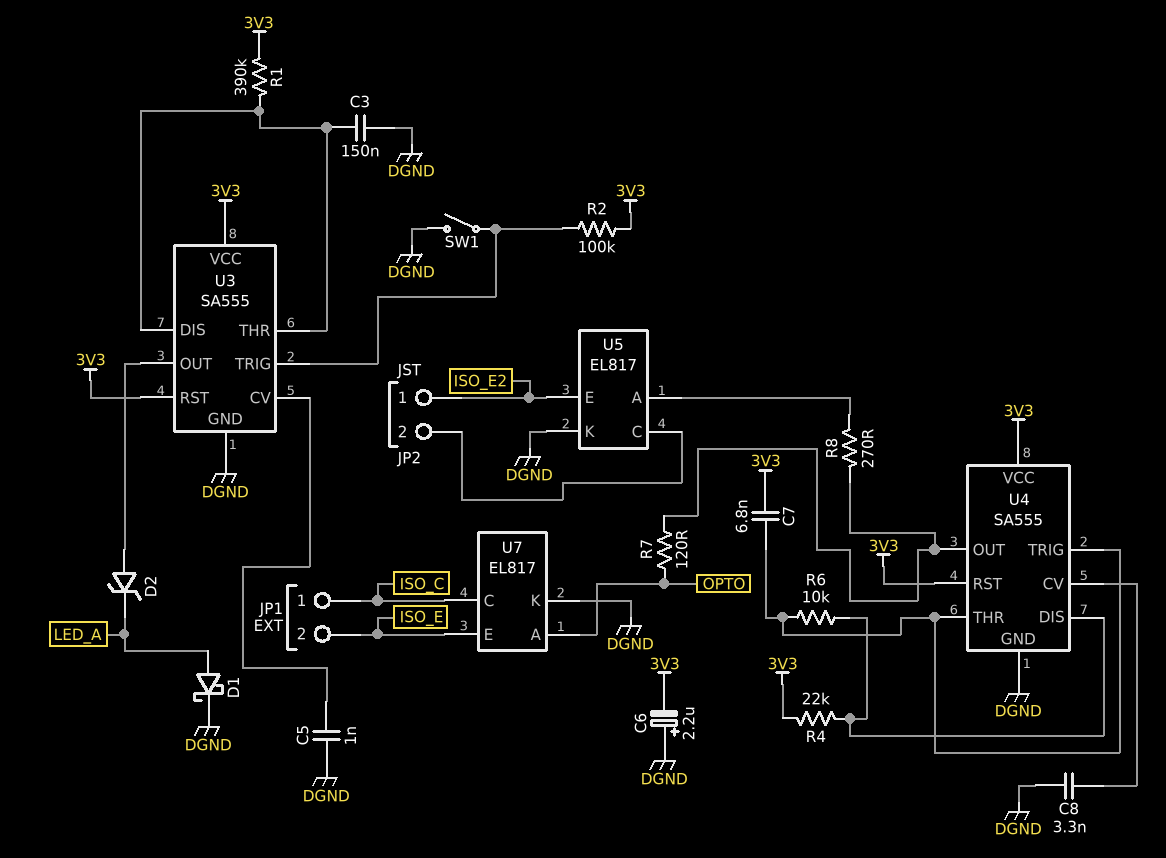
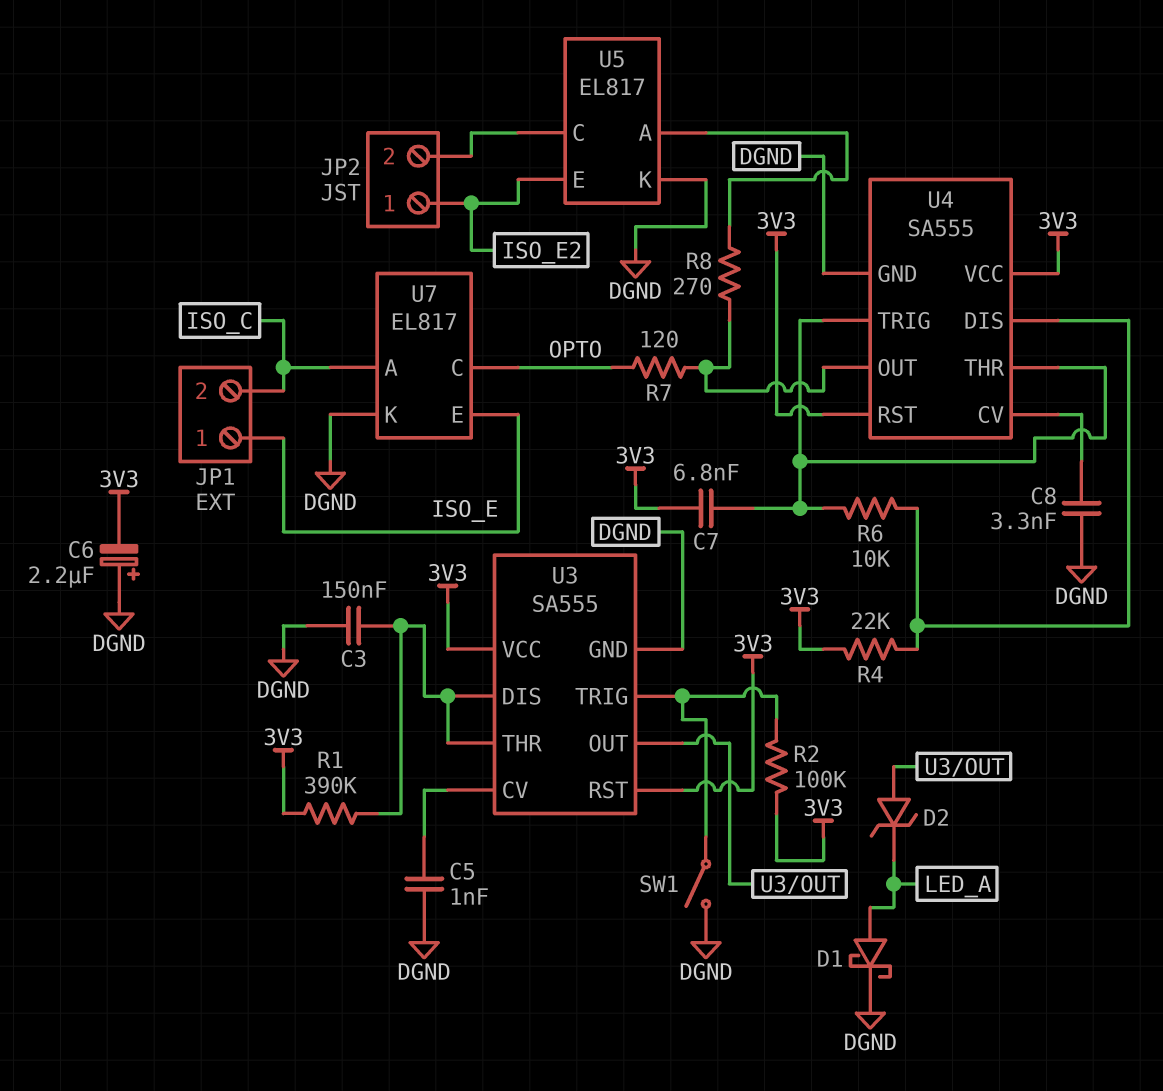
JP1 pin 1: ISO_C -> ISO_E
JP1 pin 2: ISO_E -> ISO_C
U7 pin A: OPTO -> ISO_C
U7 pin C: ISO_C -> OPTO

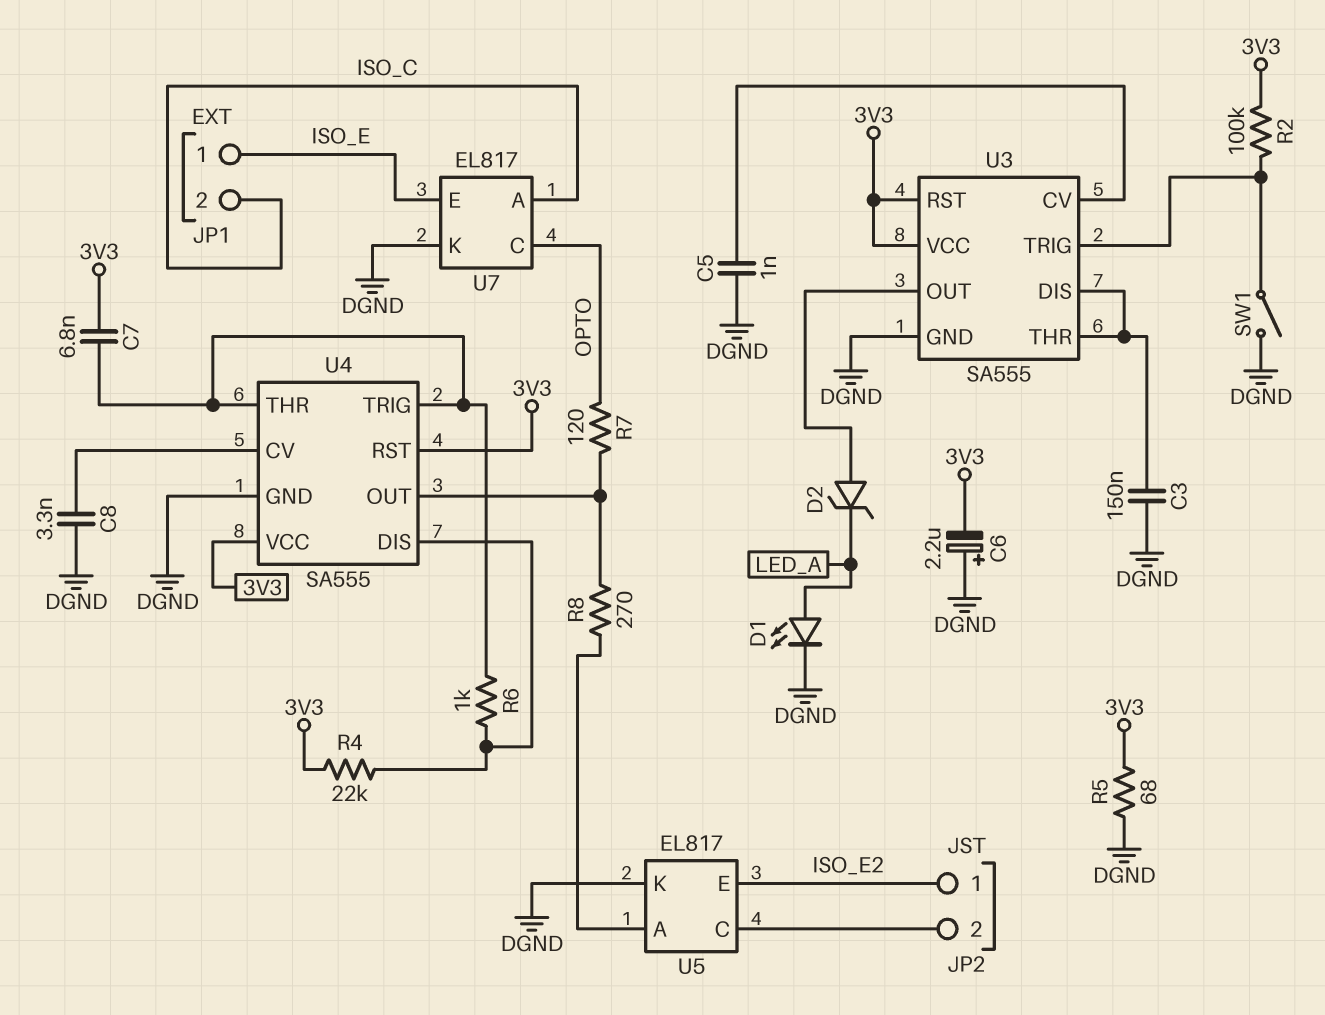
D1: schottky (A LED_A, K DGND) -> LED (A LED_A, K DGND)
R1: 390k (3V3, U3/DIS) -> none
R5: none -> 68 (3V3, DGND)
R6: 10k (U4/DIS, U4/THR) -> 1k (U4/DIS, U4/THR)

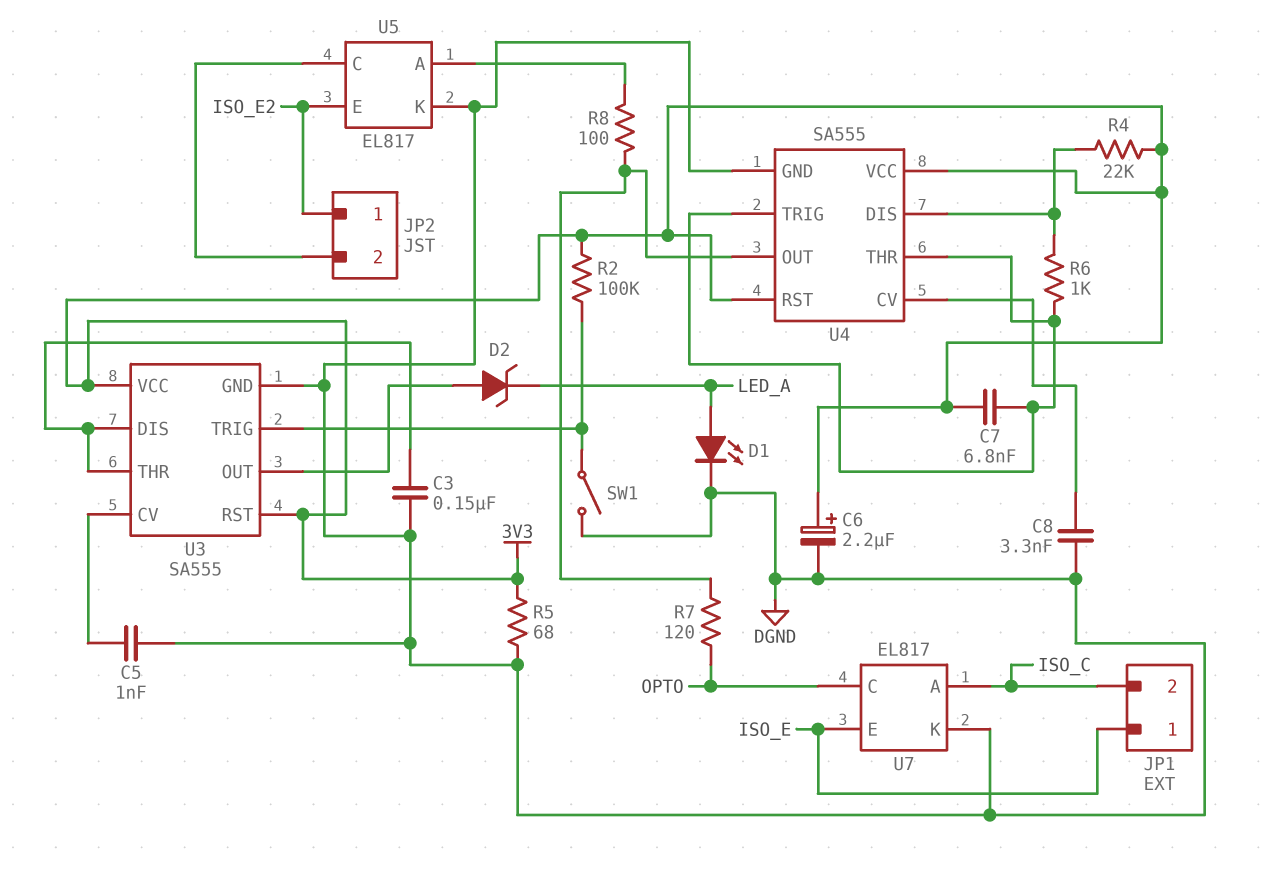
C6: 2.2uF (plus DGND, minus 3V3) -> 2.2uF (plus 3V3, minus DGND)
R8: 270 (U4/OUT, U5/A) -> 100 (U4/OUT, U5/A)

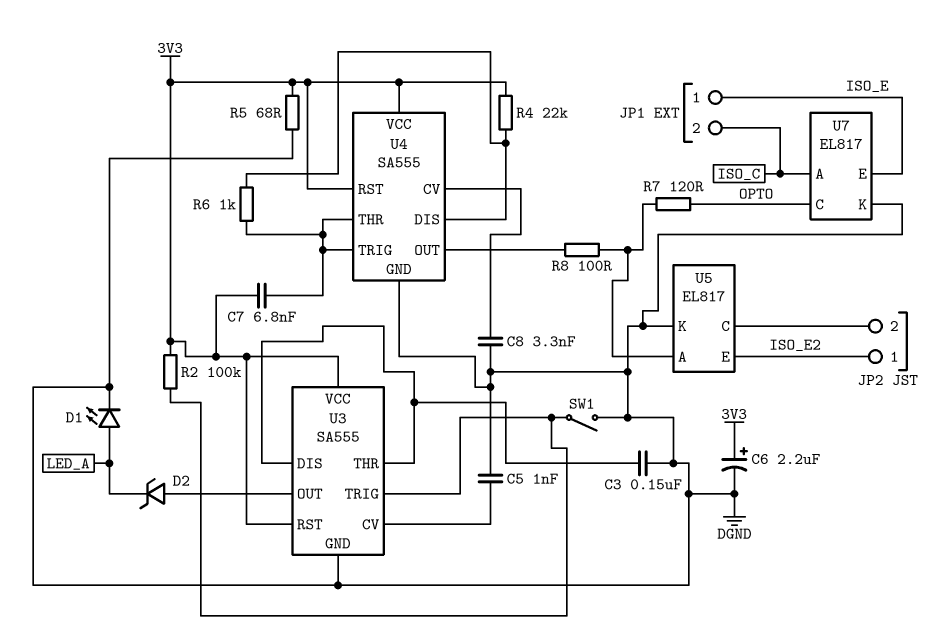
R7: 120 (OPTO, U4/OUT) -> 120 (OPTO, U5/A)

